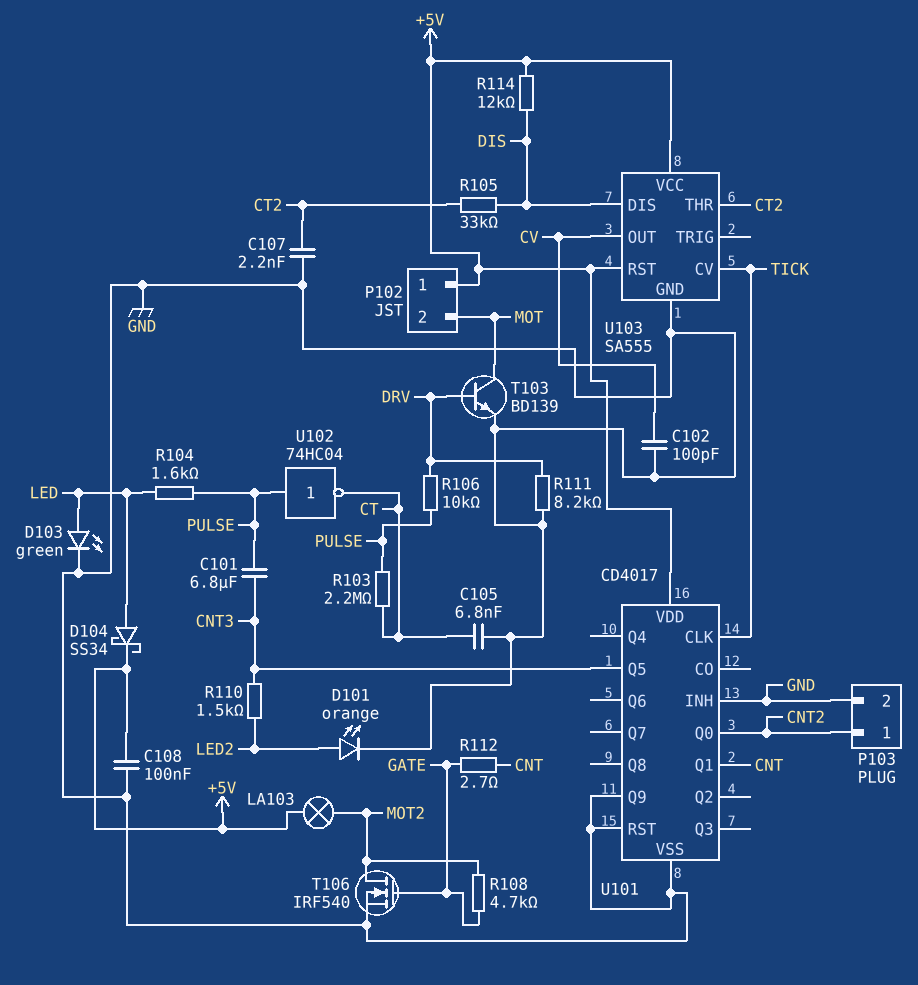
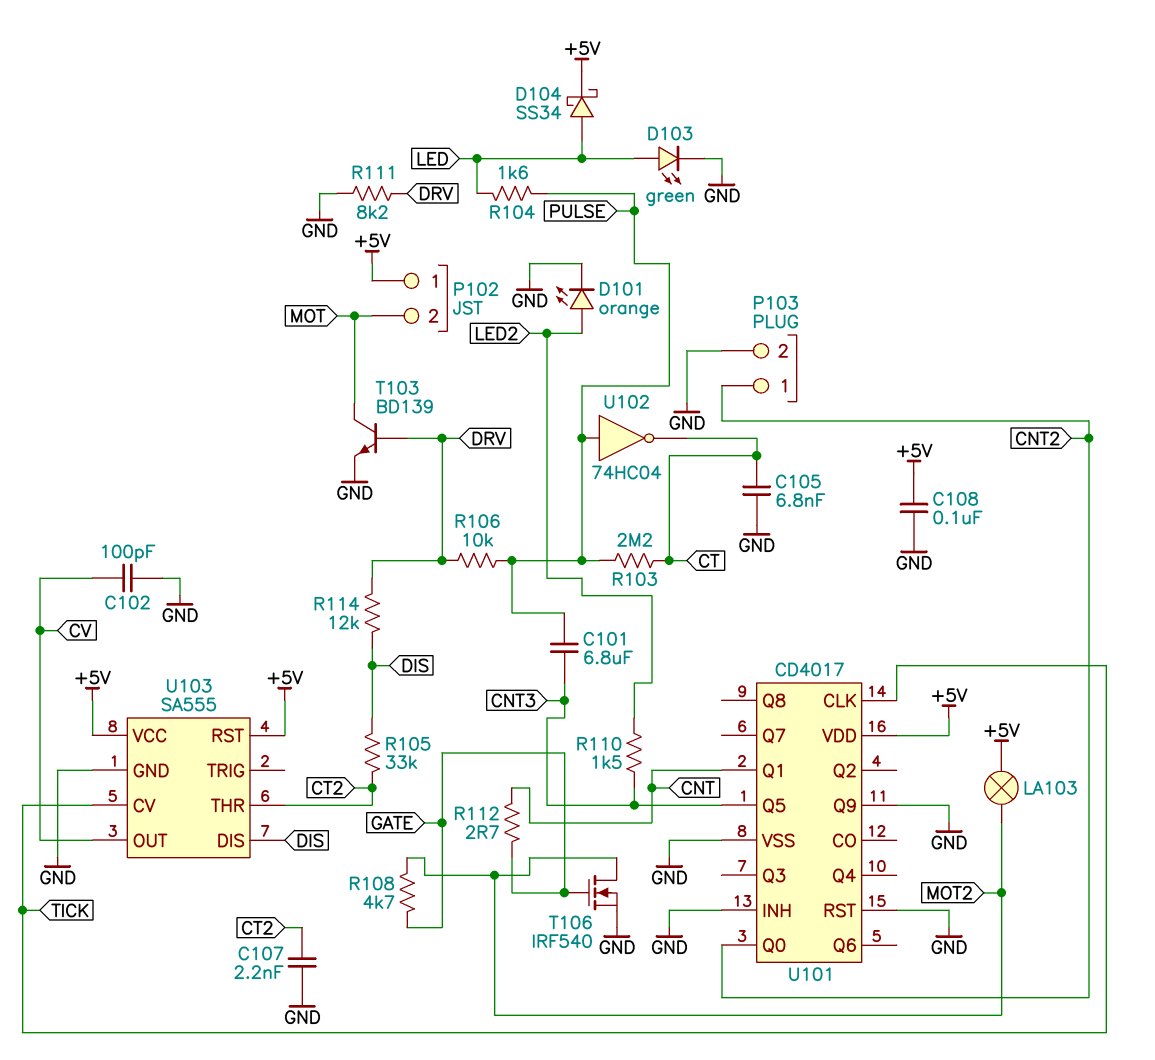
R114: 12k (+5V, DIS) -> 12k (DIS, DRV)

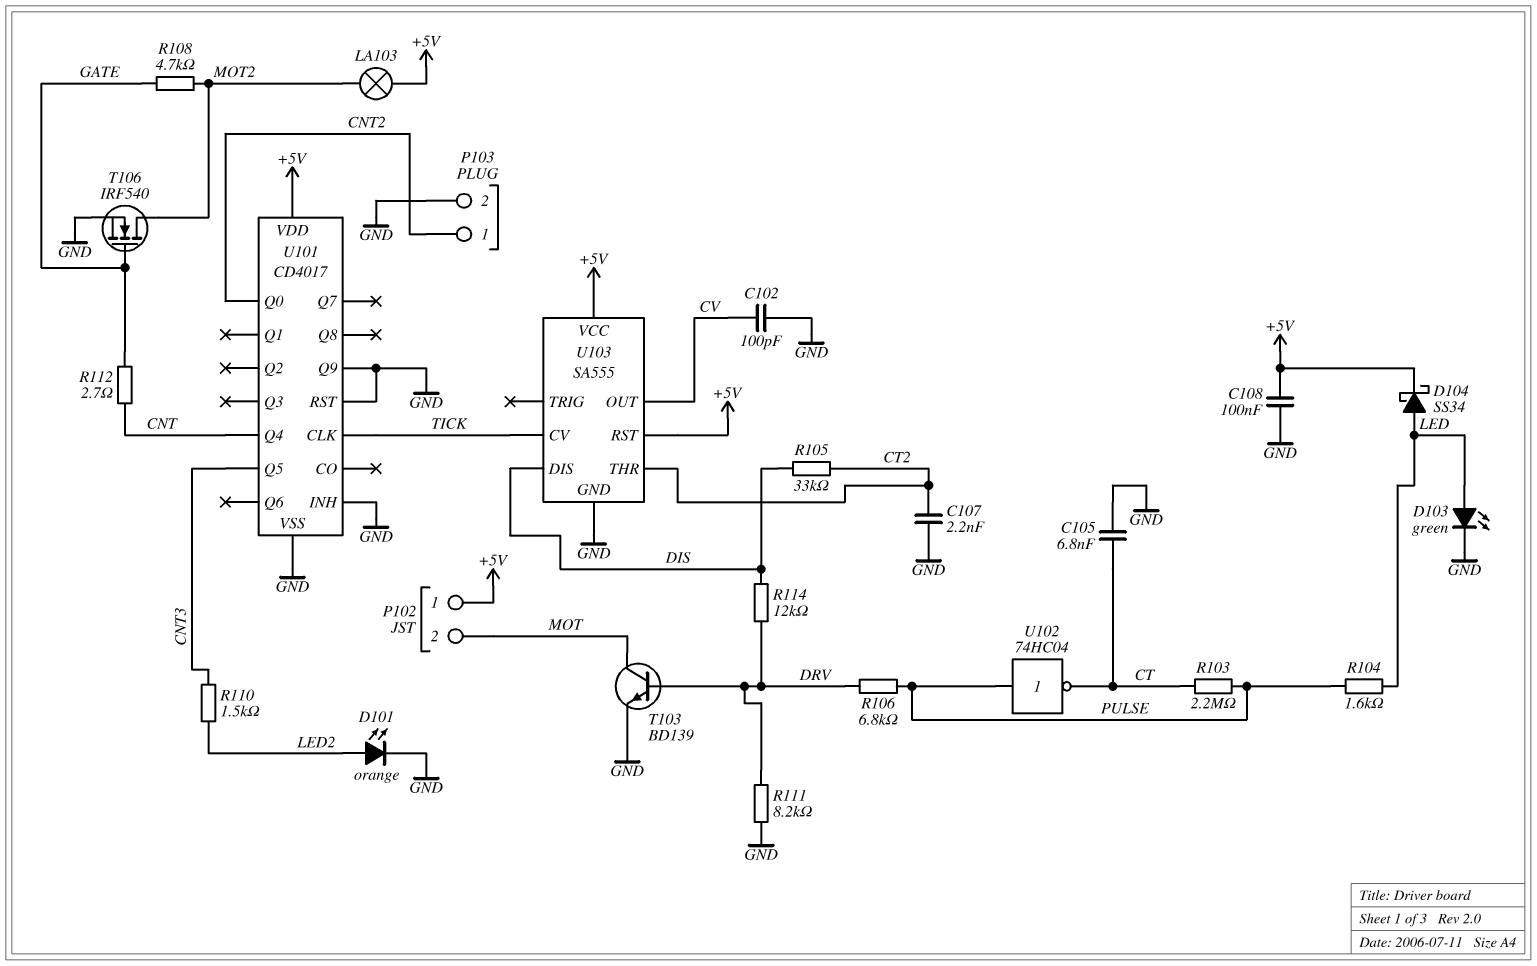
C101: 6.8uF (CNT3, PULSE) -> none
R106: 10k (DRV, PULSE) -> 6.8k (DRV, PULSE)
U101 pin Q1: CNT -> none
U101 pin Q4: none -> CNT

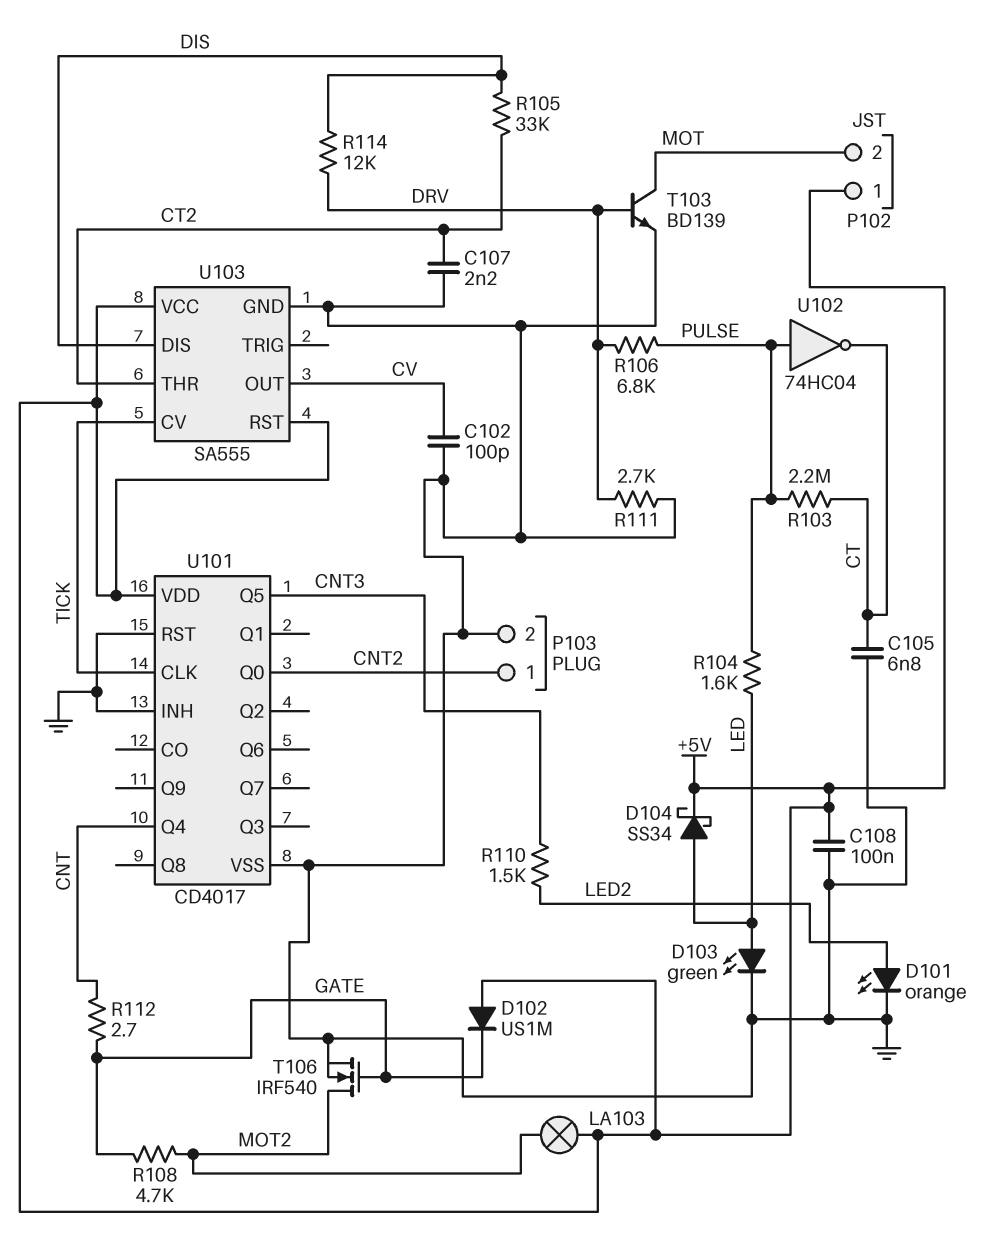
D102: none -> diode US1M (A +5V, K GATE)
R111: 8.2k (DRV, GND) -> 2.7k (DRV, GND)
U101 pin Q9: GND -> none

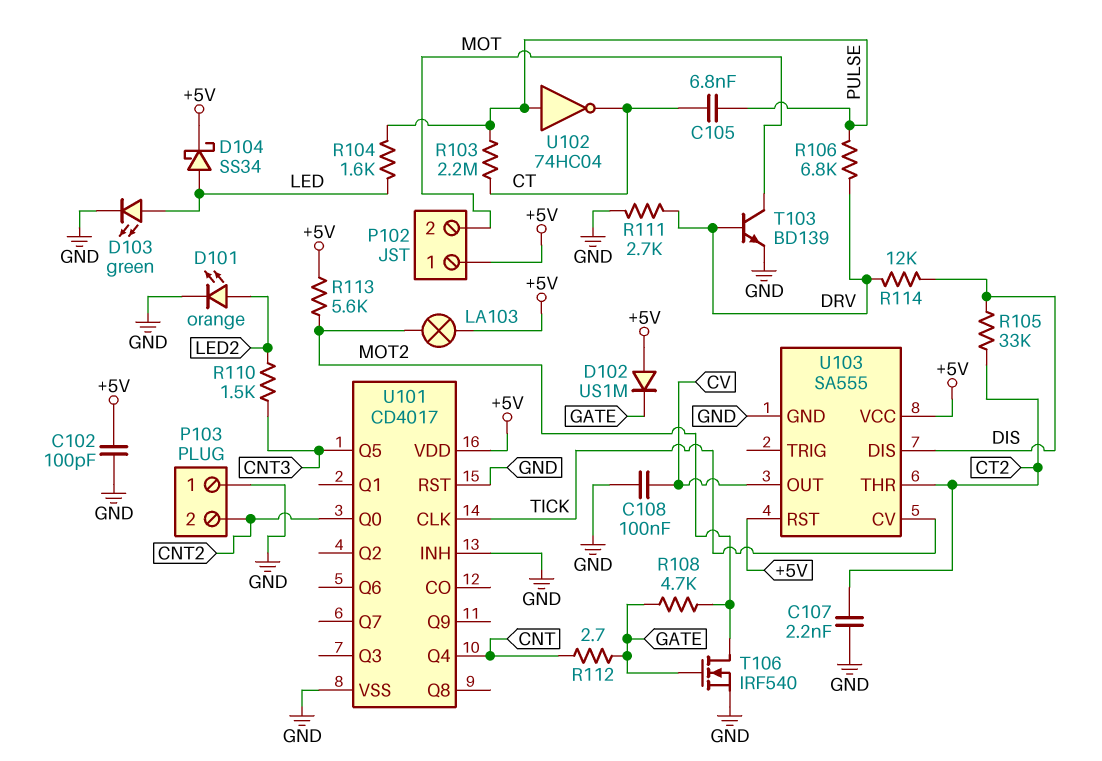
C102: 100pF (CV, GND) -> 100pF (+5V, GND)
C105: 6.8nF (CT, GND) -> 6.8nF (CT, PULSE)
C108: 100nF (+5V, GND) -> 100nF (CV, GND)
P103 pin 1: CNT2 -> GND
P103 pin 2: GND -> CNT2
R113: none -> 5.6k (+5V, MOT2)

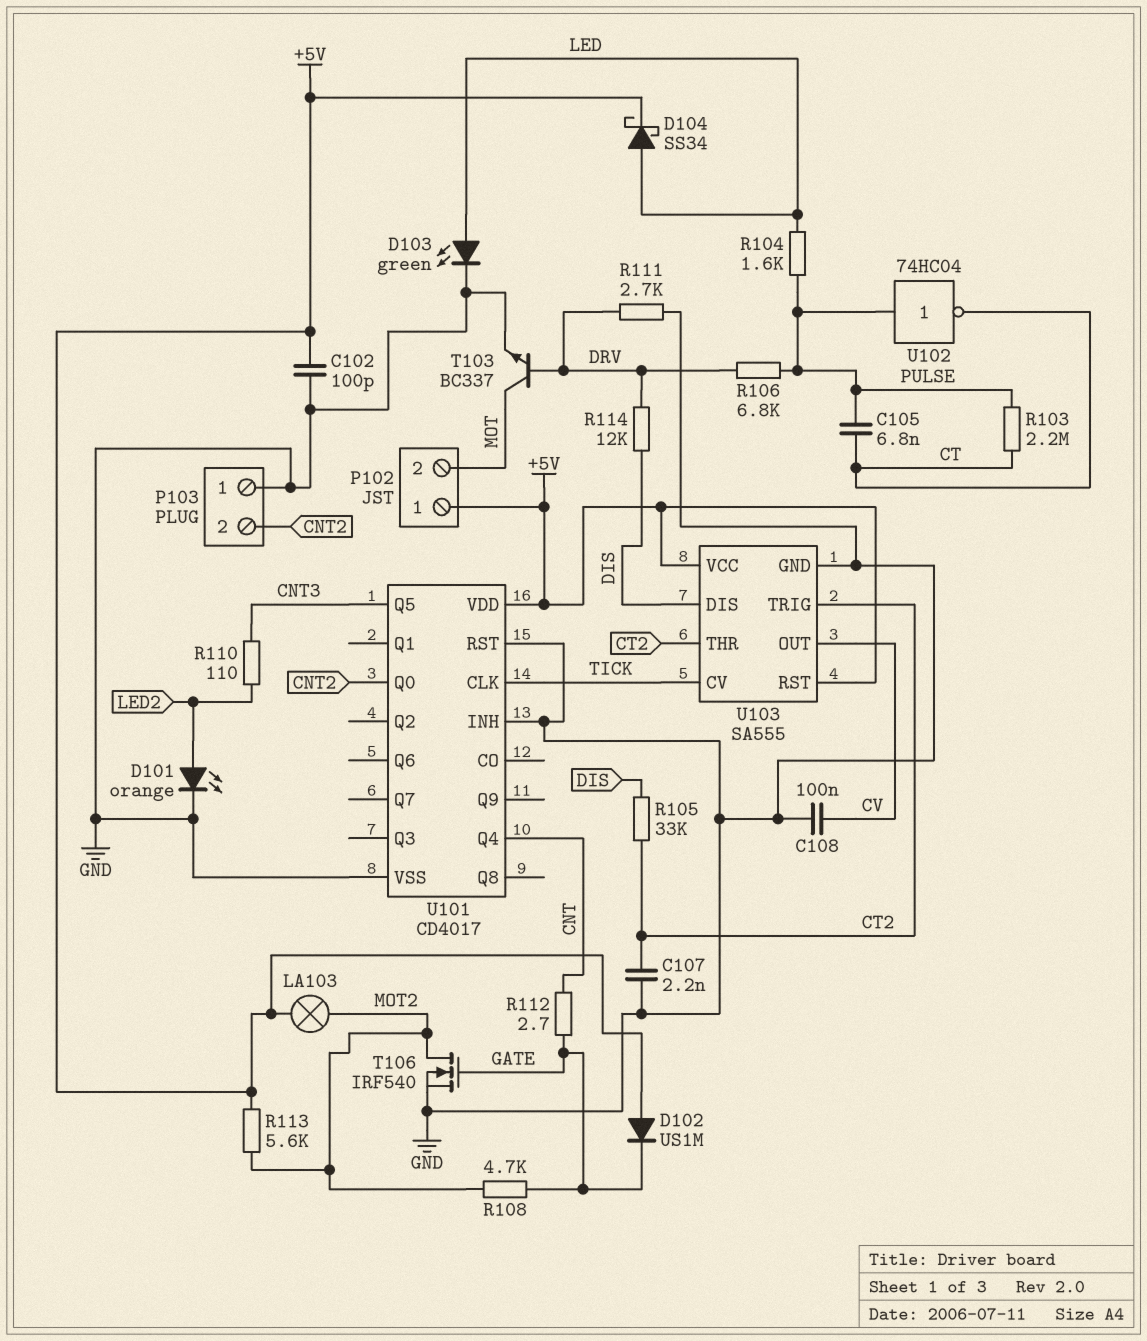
R110: 1.5k (CNT3, LED2) -> 110 (CNT3, LED2)
T103: NPN BD139 (B DRV, C MOT, E GND) -> NPN BC337 (B DRV, C MOT, E GND)
U103 pin TRIG: none -> CT2

